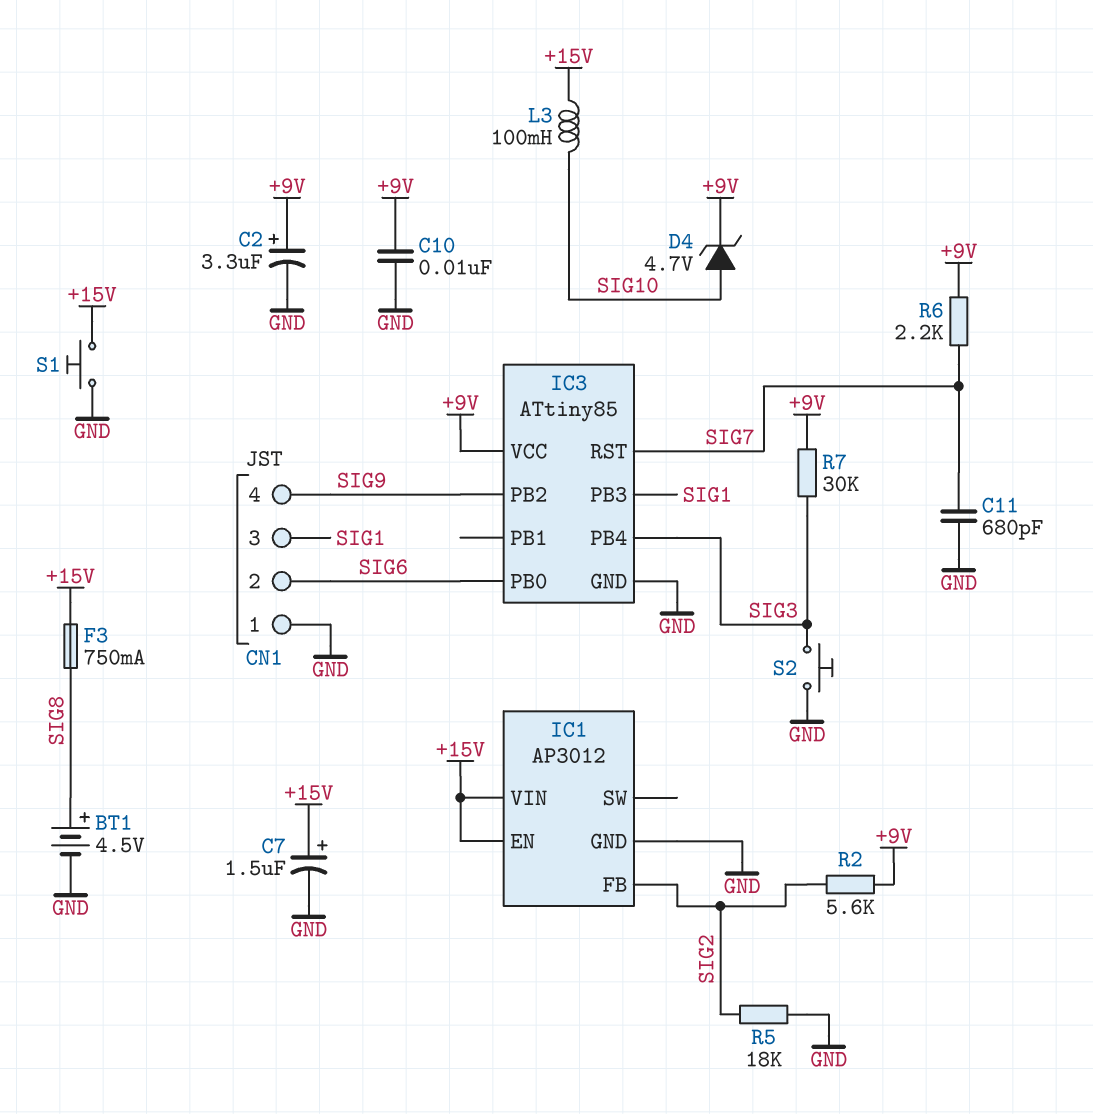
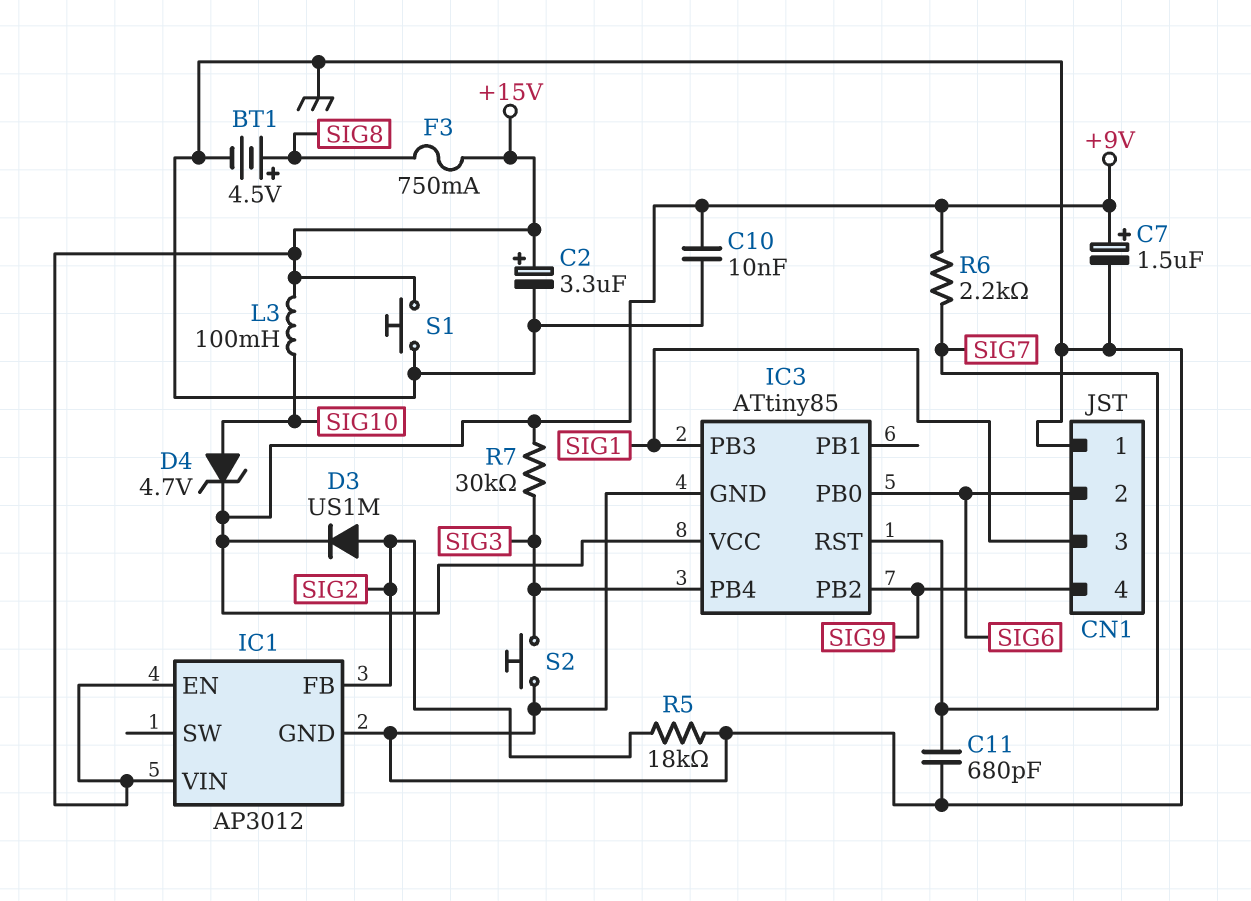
C2: 3.3uF (plus +9V, minus GND) -> 3.3uF (plus +15V, minus GND)
C7: 1.5uF (plus +15V, minus GND) -> 1.5uF (plus +9V, minus GND)
D3: none -> diode US1M (A SIG2, K +9V)
R2: 5.6k (+9V, SIG2) -> none

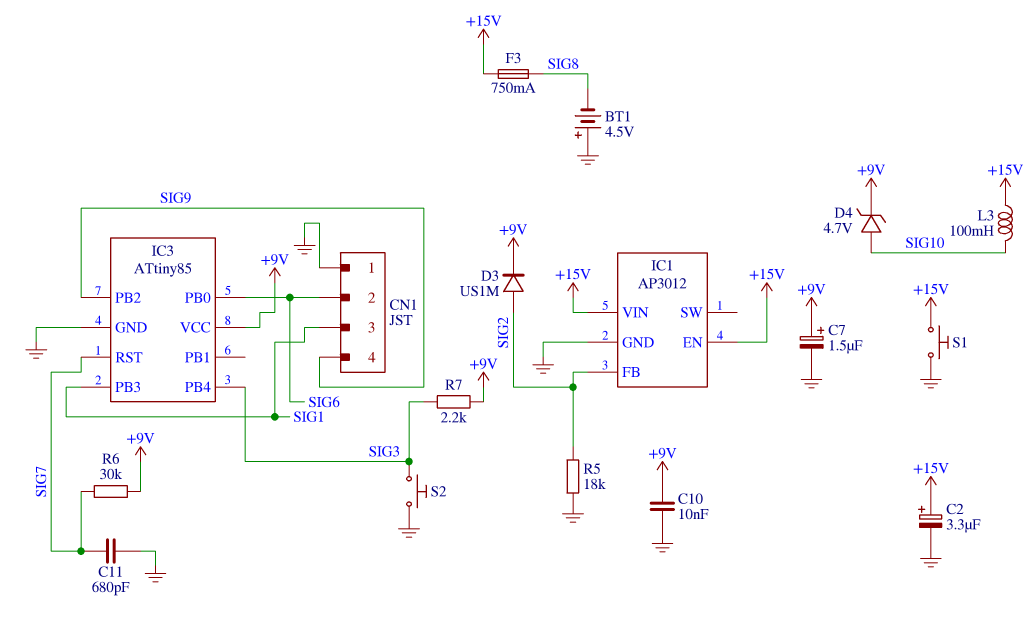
BT1: 4.5V (plus SIG8, minus GND) -> 4.5V (plus GND, minus SIG8)
R6: 2.2k (+9V, SIG7) -> 30k (+9V, SIG7)
R7: 30k (+9V, SIG3) -> 2.2k (+9V, SIG3)

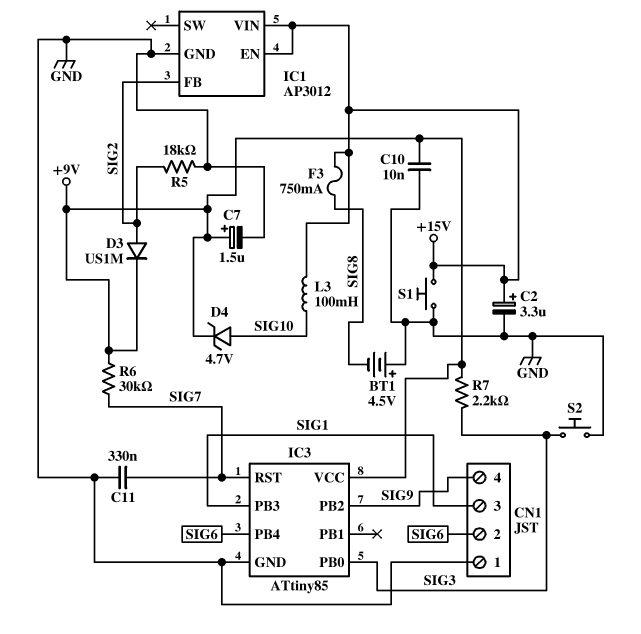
C11: 680pF (GND, SIG7) -> 330nF (GND, SIG7)
IC3 pin PB0: SIG6 -> SIG3
IC3 pin PB4: SIG3 -> SIG6

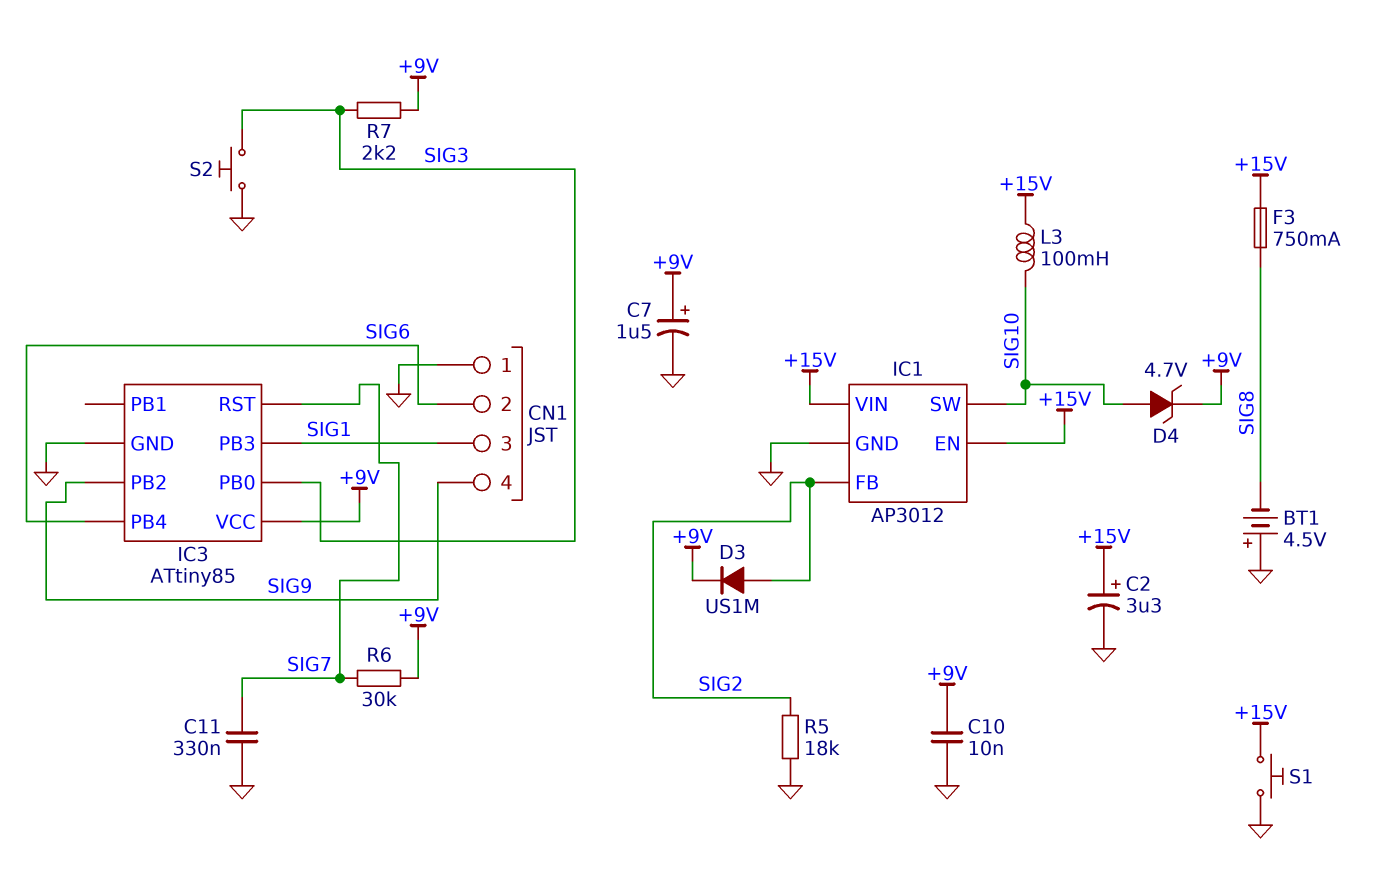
IC1 pin SW: none -> SIG10

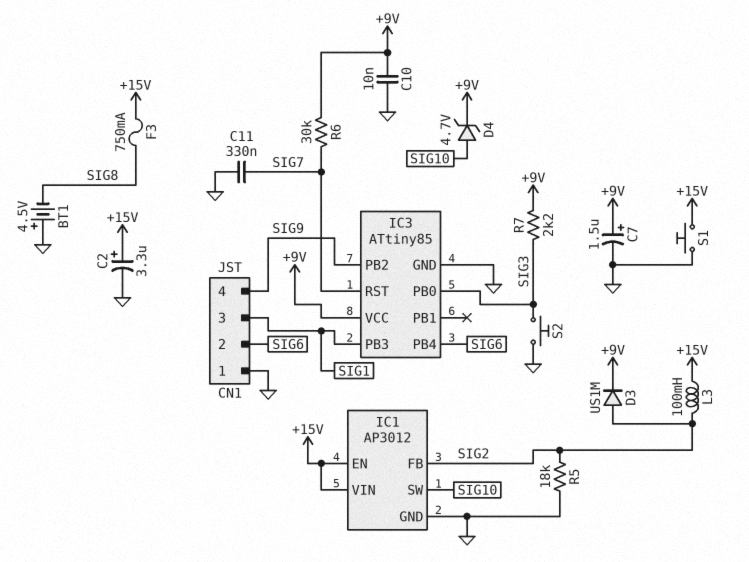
L3: 100mH (+15V, SIG10) -> 100mH (+15V, SIG2)

